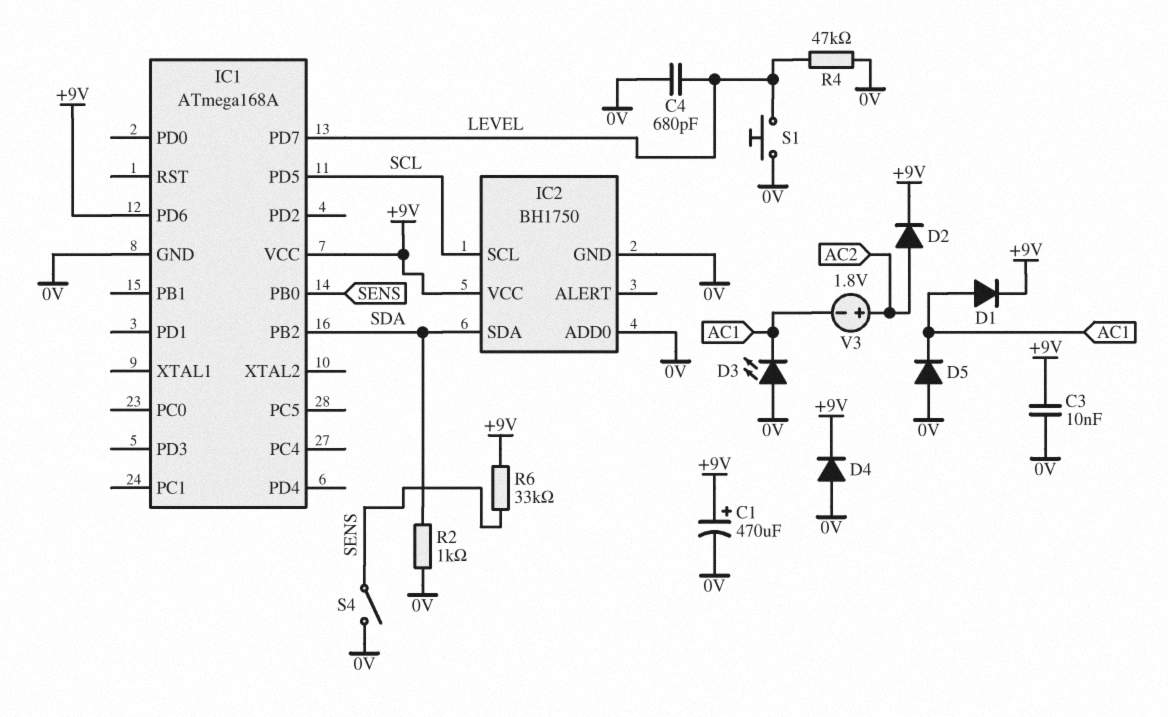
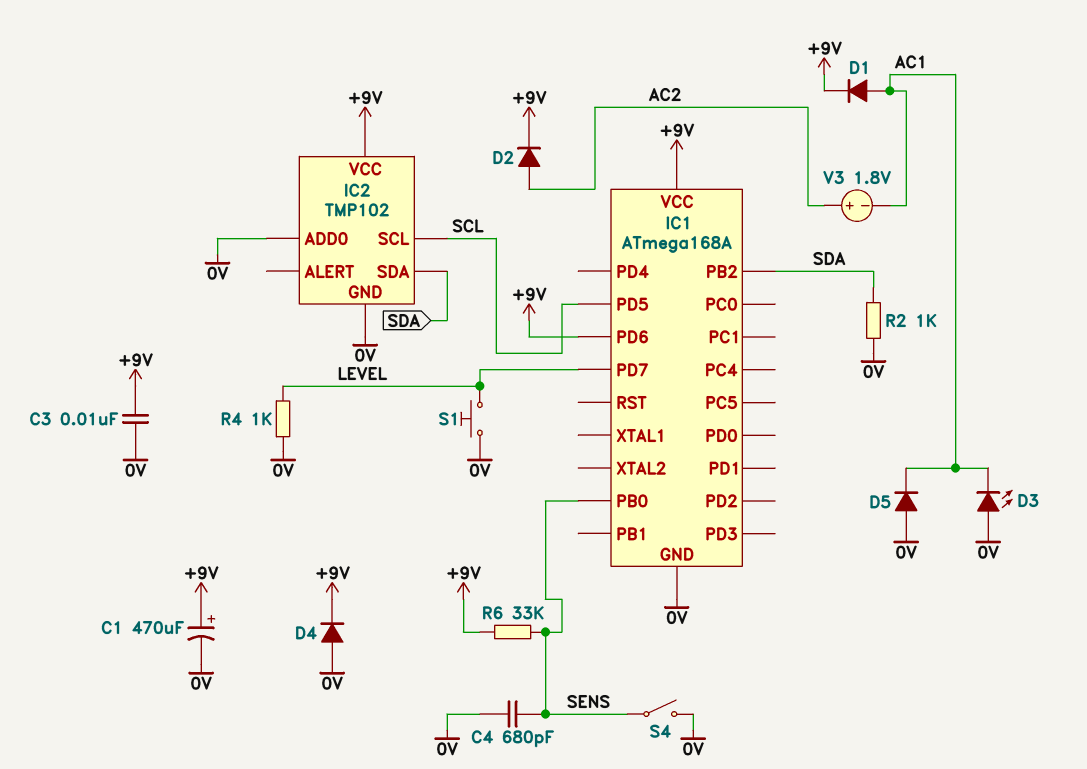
C4: 680pF (0V, LEVEL) -> 680pF (0V, SENS)
IC2: BH1750 -> TMP102
R4: 47k (0V, LEVEL) -> 1k (0V, LEVEL)

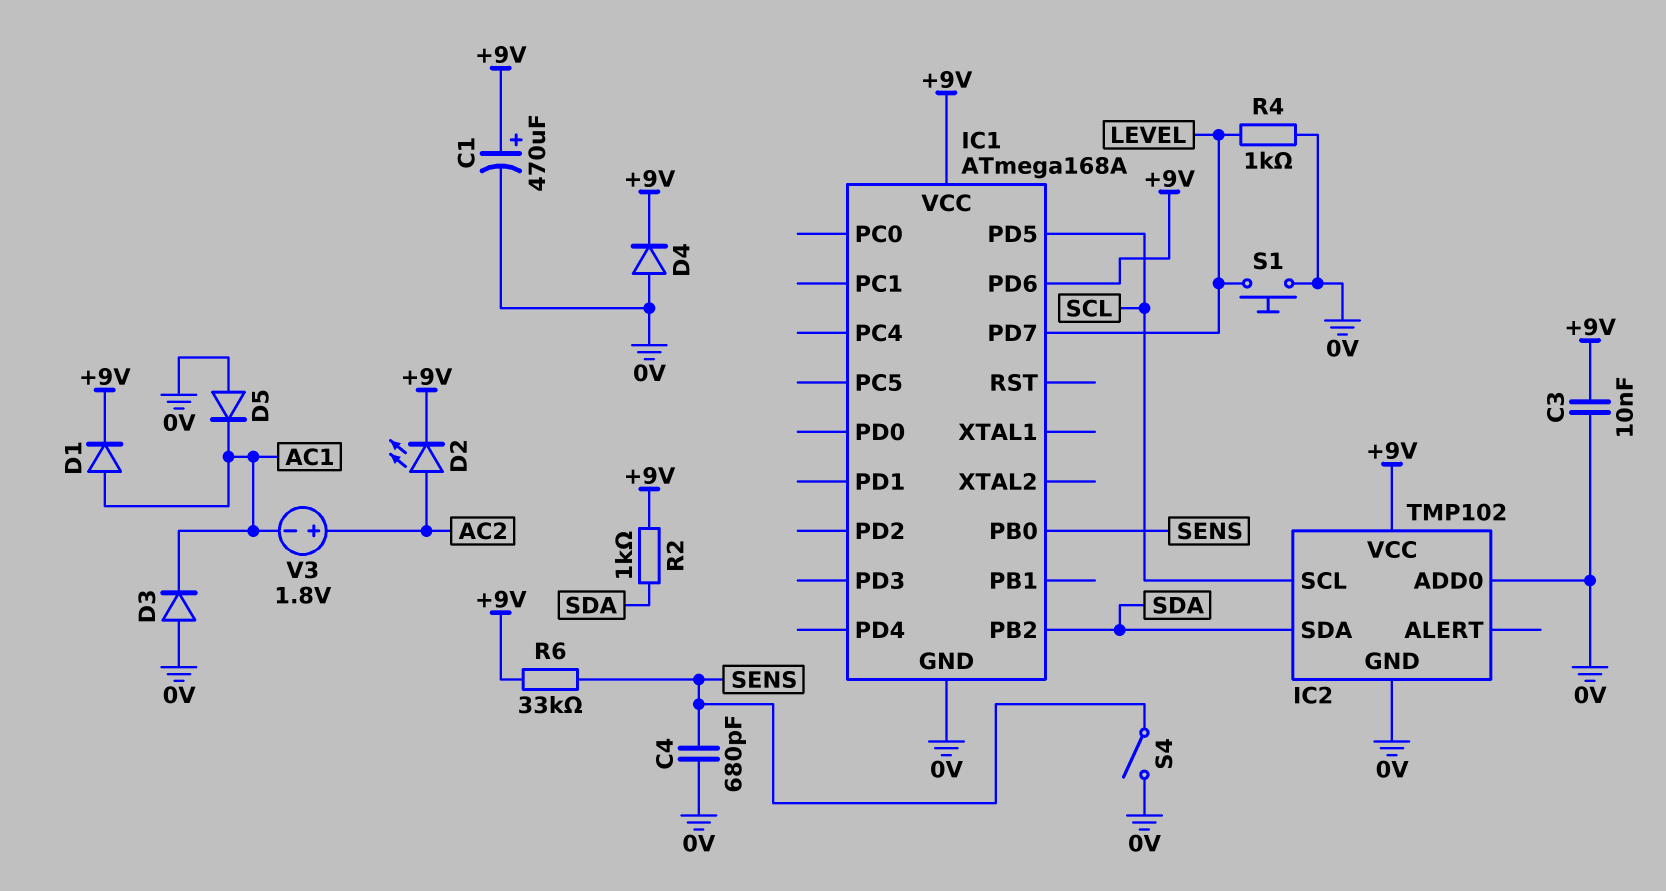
D2: diode (A AC2, K +9V) -> LED (A AC2, K +9V)
D3: LED (A 0V, K AC1) -> diode (A 0V, K AC1)
R2: 1k (0V, SDA) -> 1k (+9V, SDA)

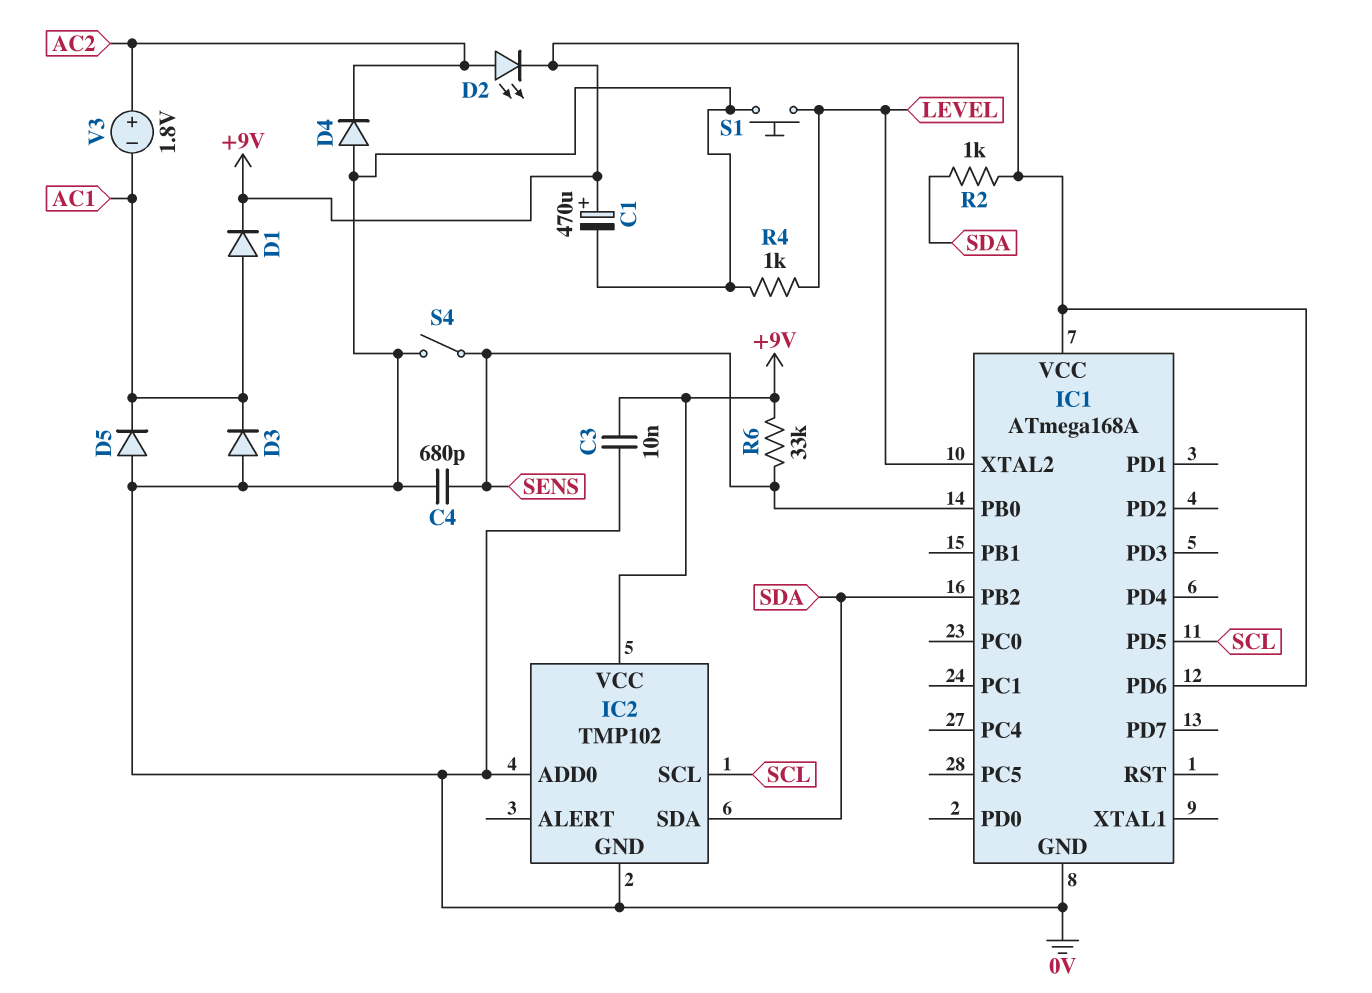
D4: diode (A 0V, K +9V) -> diode (A 0V, K AC2)
IC1 pin PD7: LEVEL -> none
IC1 pin XTAL2: none -> LEVEL

